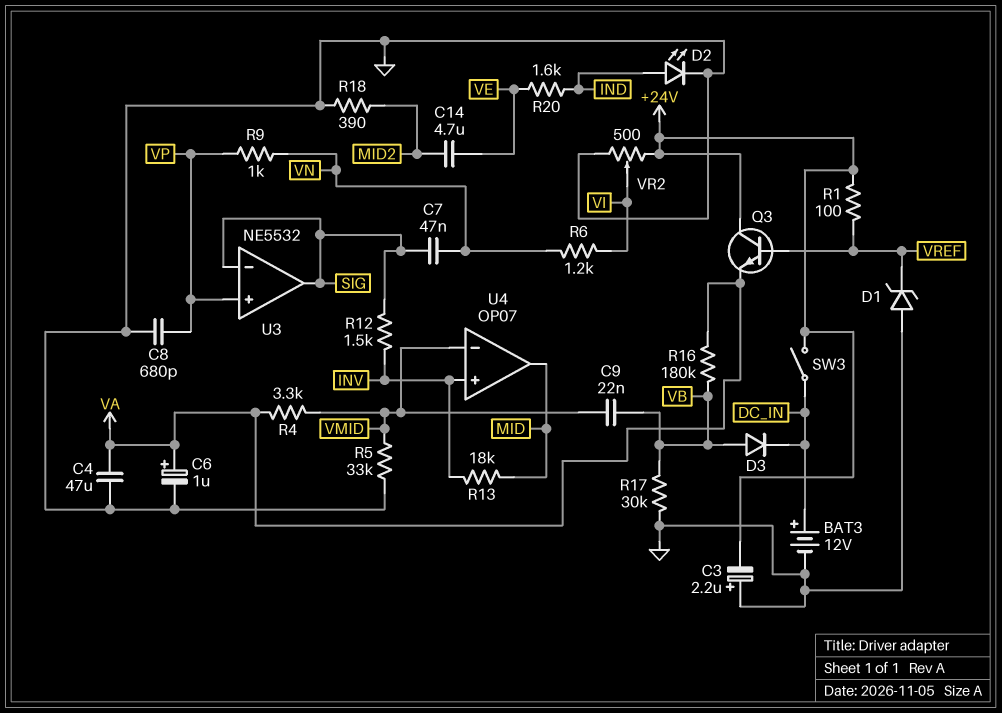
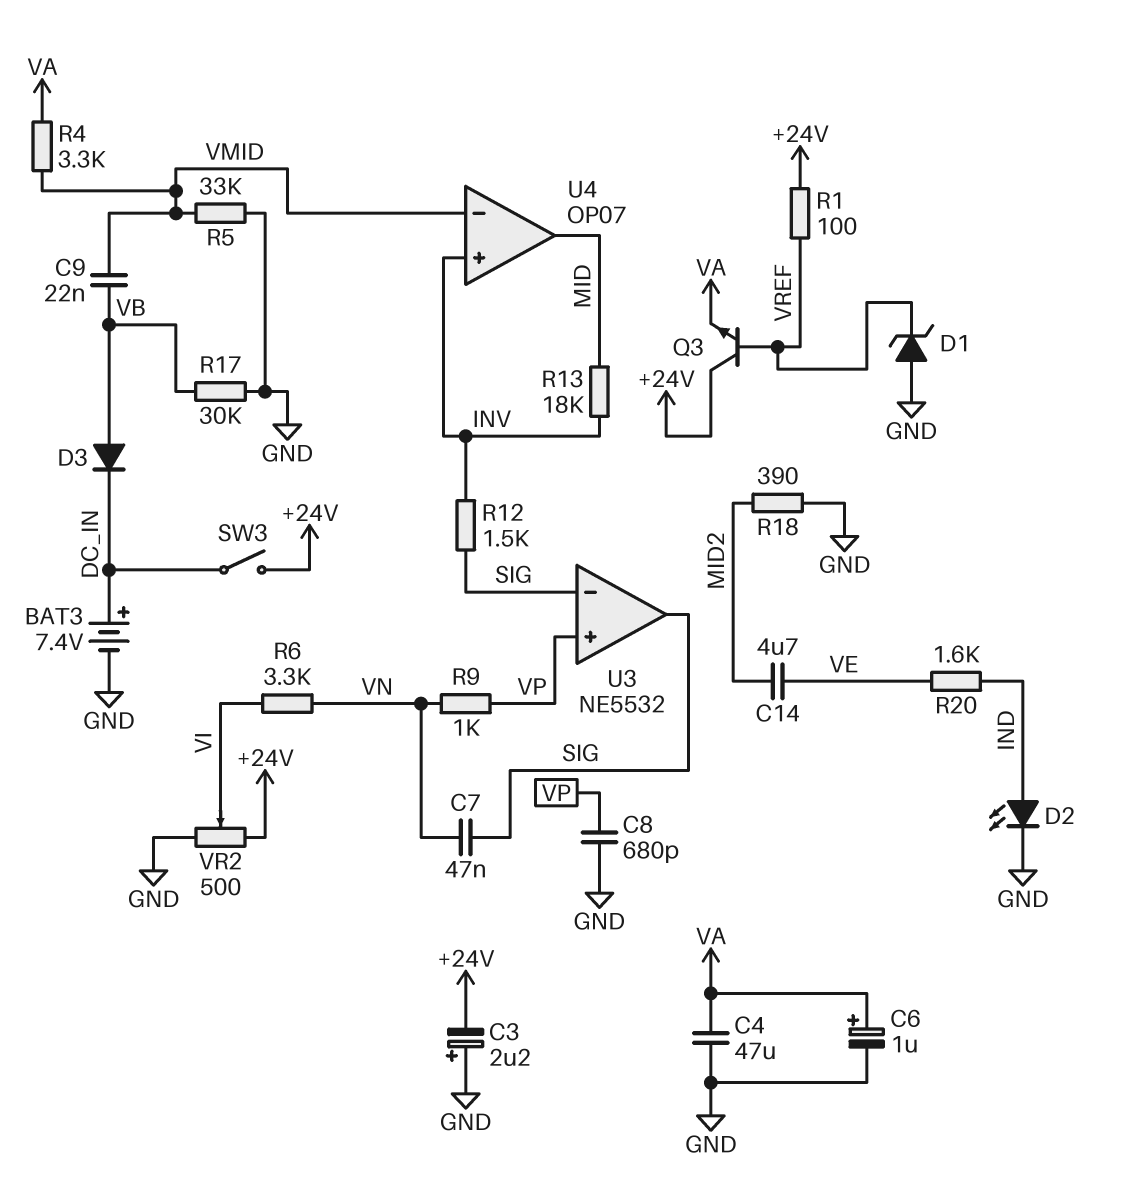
BAT3: 12V (plus DC_IN, minus GND) -> 7.4V (plus DC_IN, minus GND)
R6: 1.2k (VI, VN) -> 3.3k (VI, VN)
R16: 180k (VA, VB) -> none

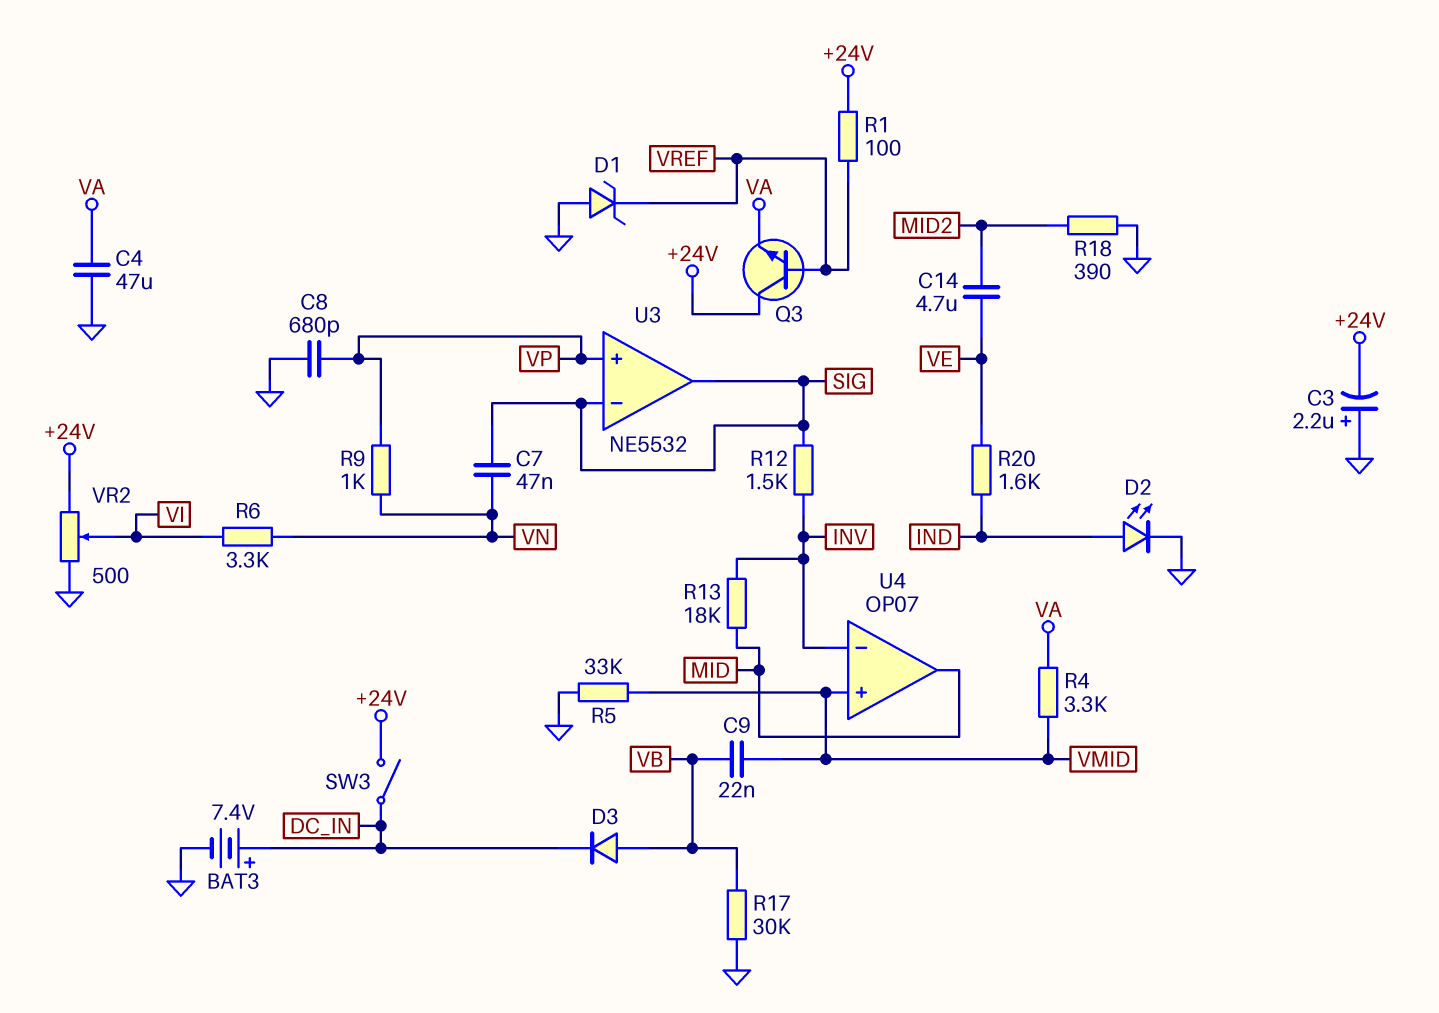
C6: 1uF (plus VA, minus GND) -> none
U4 pin in+: INV -> VMID
U4 pin in-: VMID -> INV

